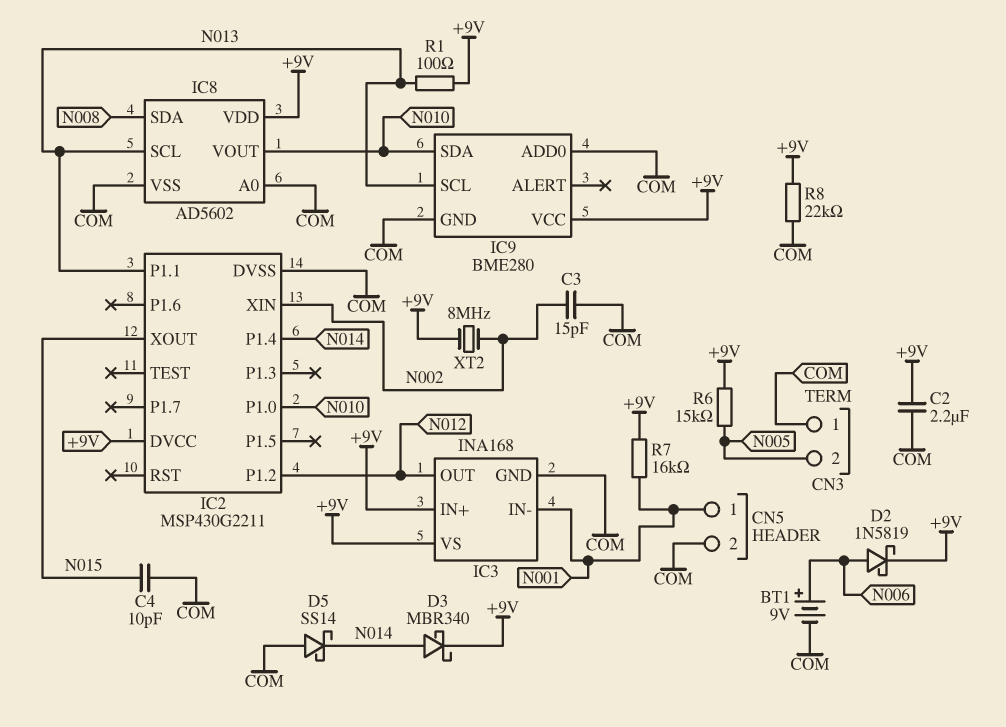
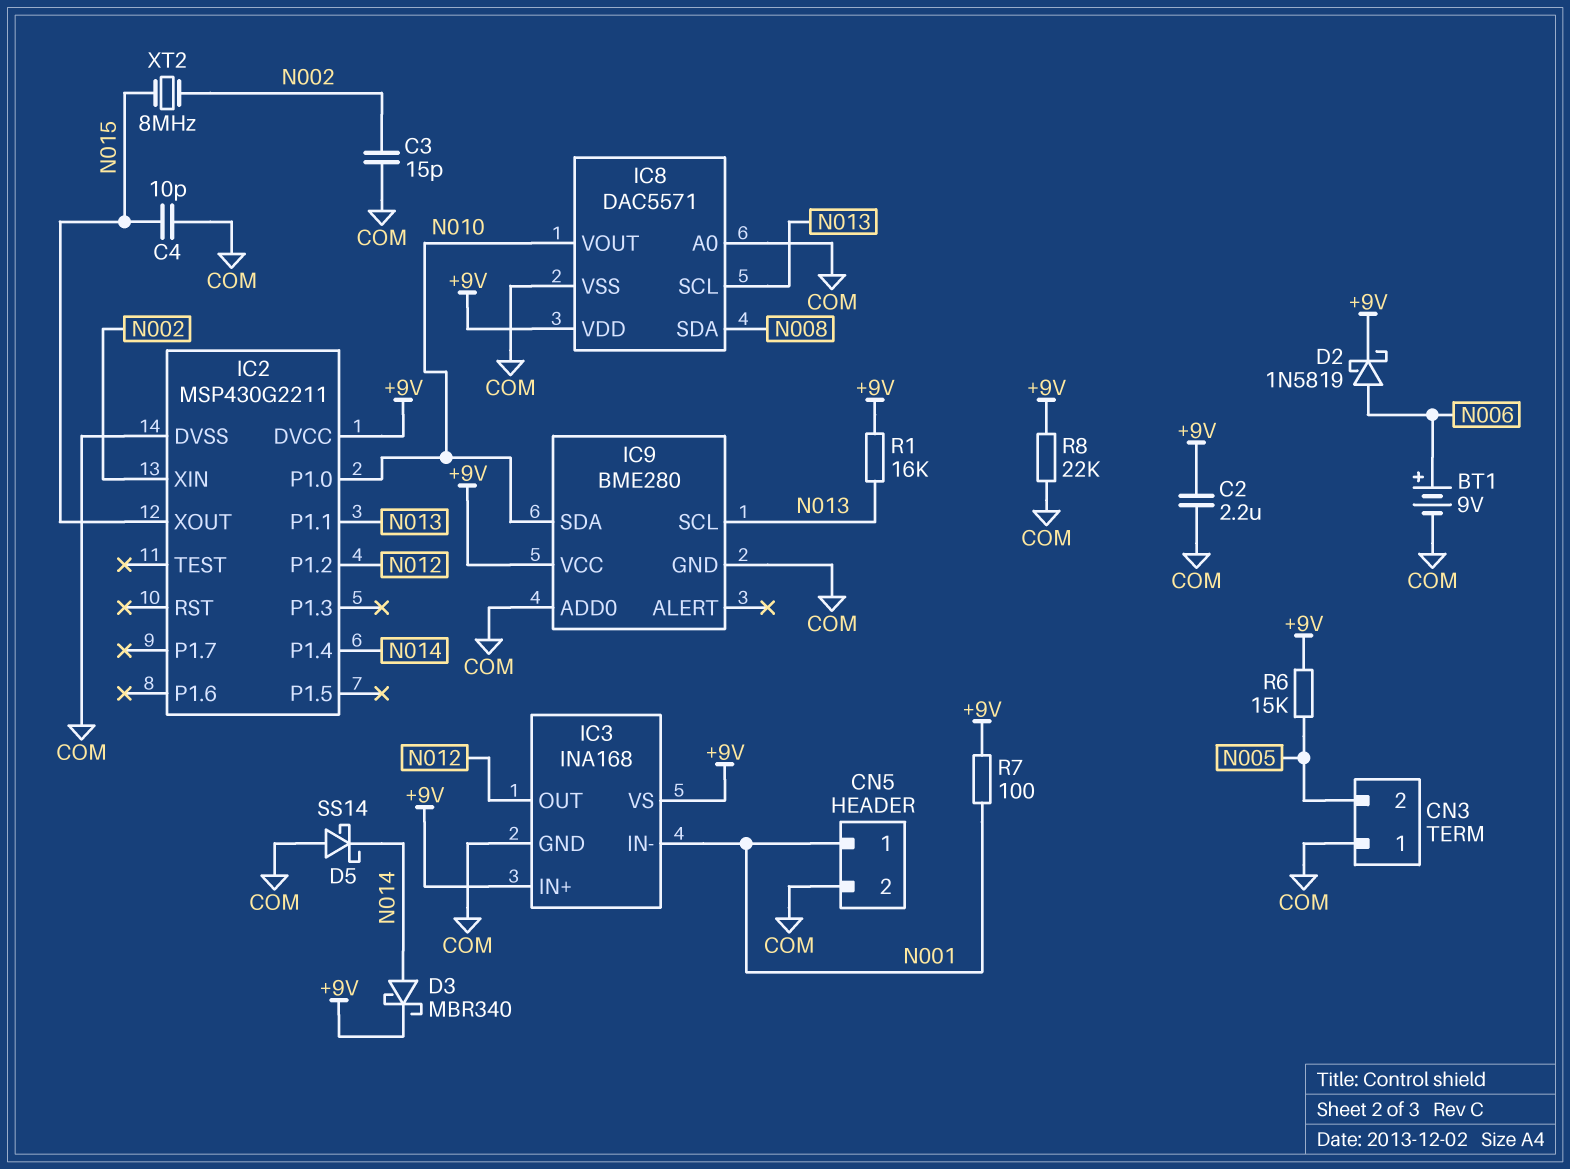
IC8: AD5602 -> DAC5571
R1: 100 (+9V, N013) -> 16k (+9V, N013)
R7: 16k (+9V, N001) -> 100 (+9V, N001)
XT2: 8MHz (+9V, N002) -> 8MHz (N002, N015)

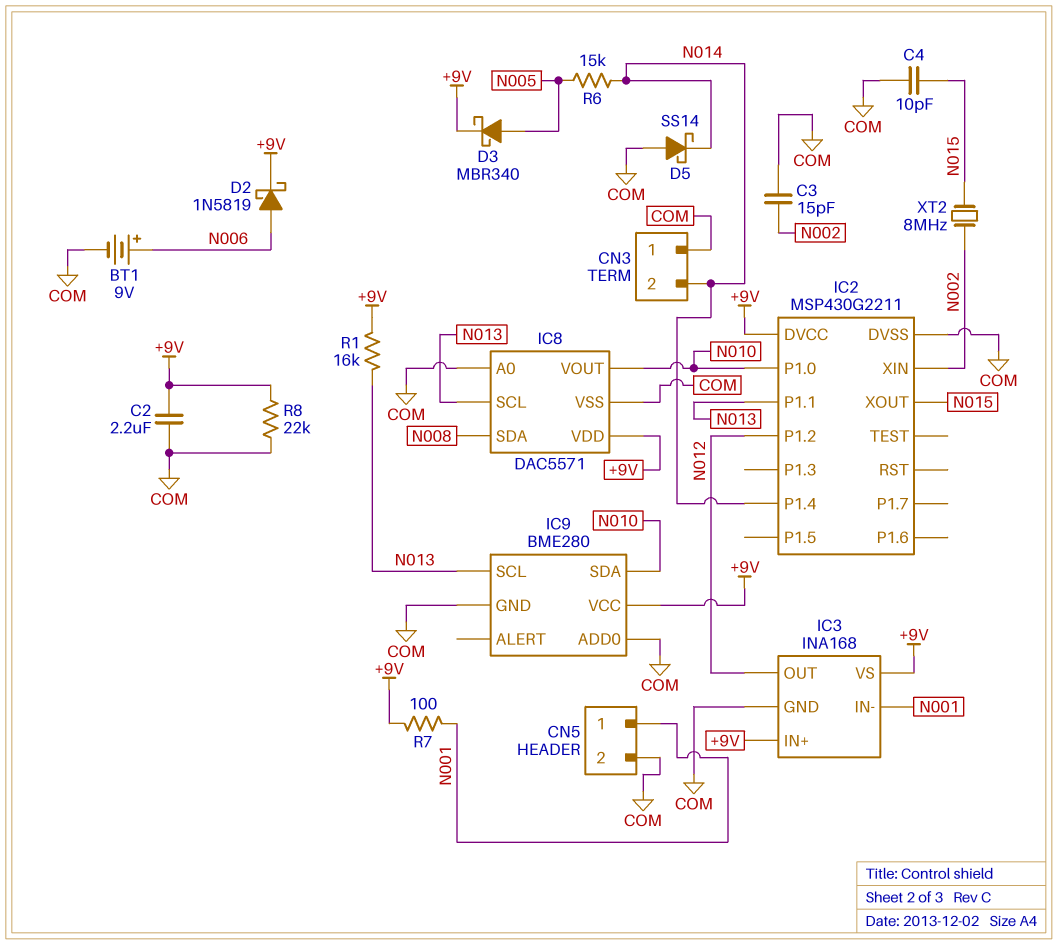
CN3 pin 2: N005 -> N014
D3: schottky MBR340 (A N014, K +9V) -> schottky MBR340 (A N005, K +9V)
R6: 15k (+9V, N005) -> 15k (N005, N014)

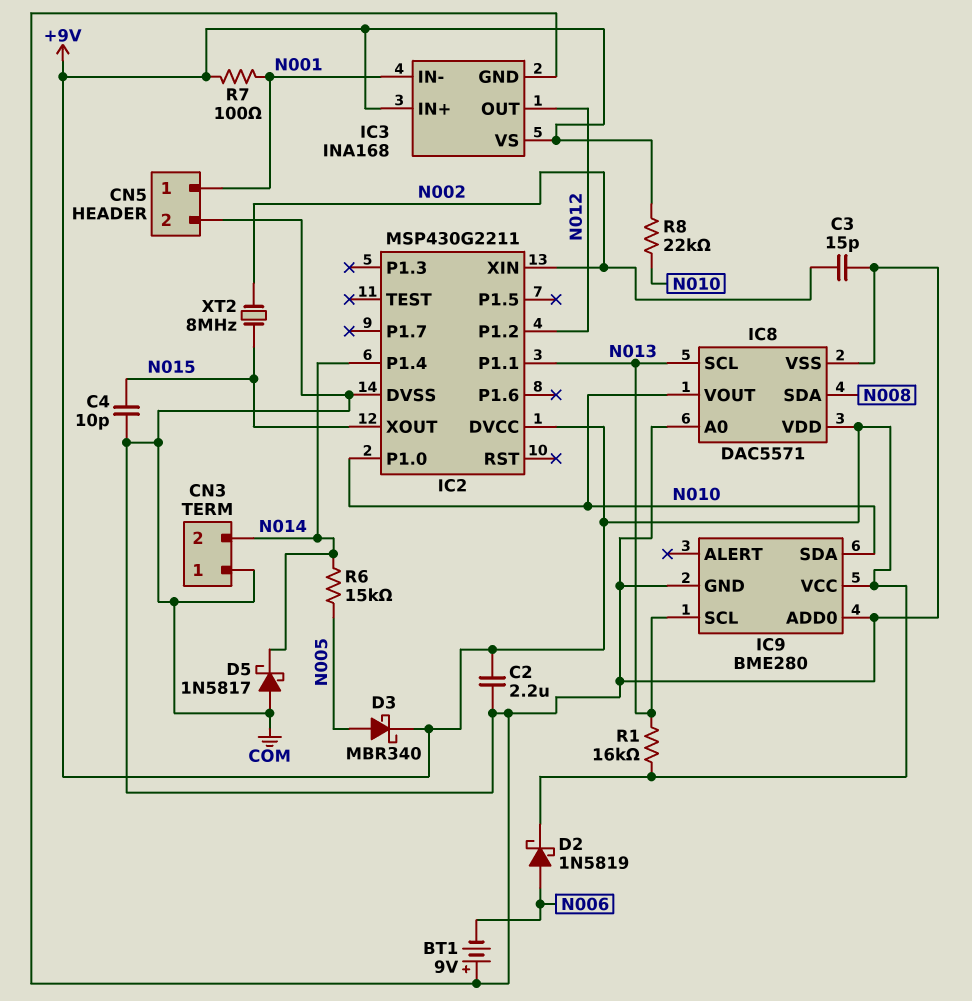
BT1: 9V (plus N006, minus COM) -> 9V (plus COM, minus N006)
D5: schottky SS14 (A COM, K N014) -> schottky 1N5817 (A COM, K N014)
R8: 22k (+9V, COM) -> 22k (+9V, N010)

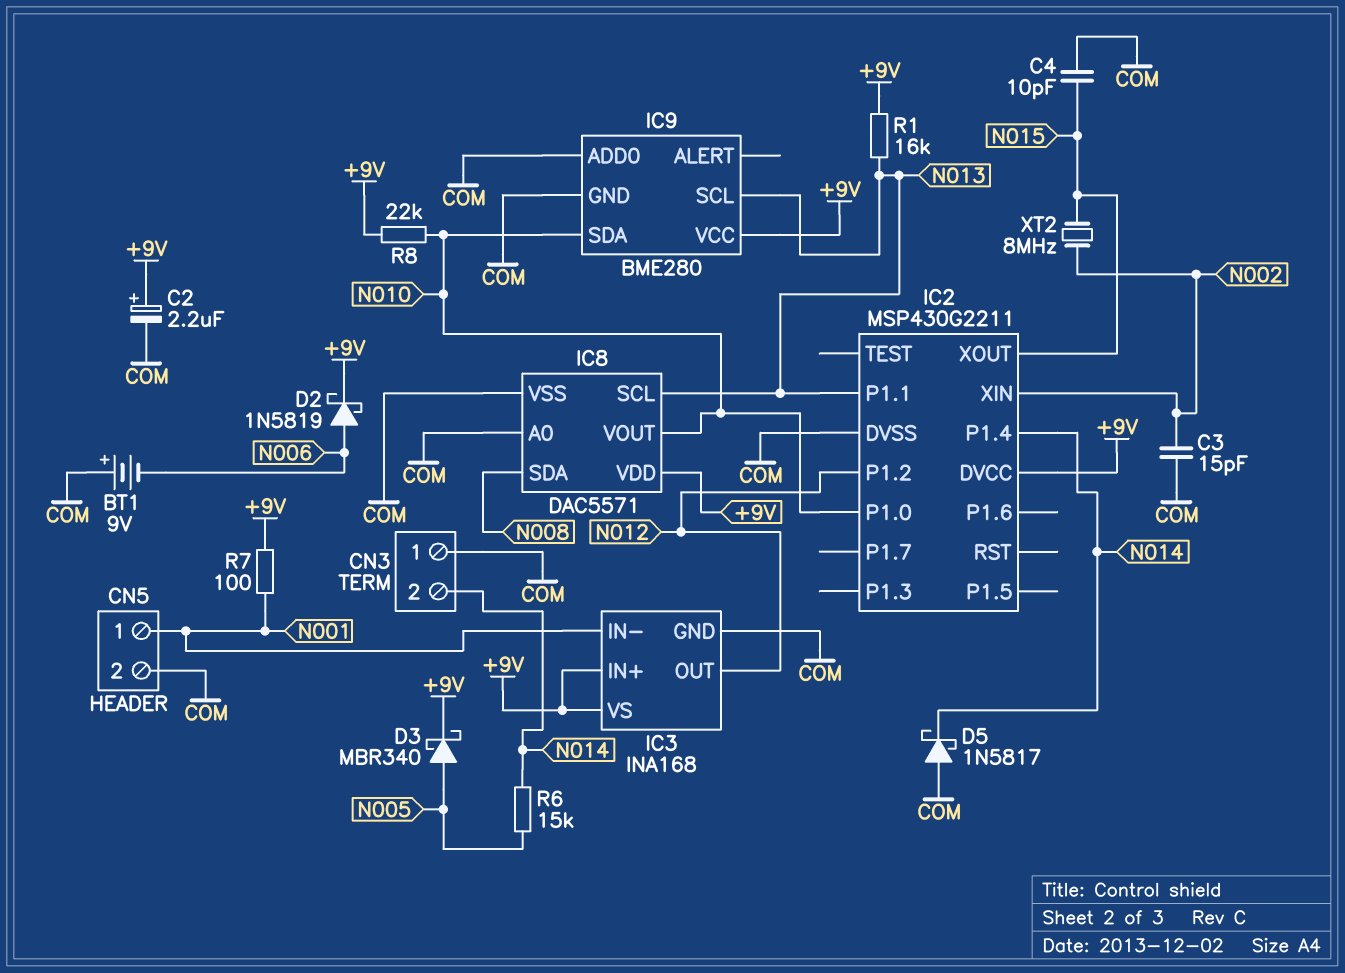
C2: 2.2uF (+9V, COM) -> 2.2uF (plus +9V, minus COM)

